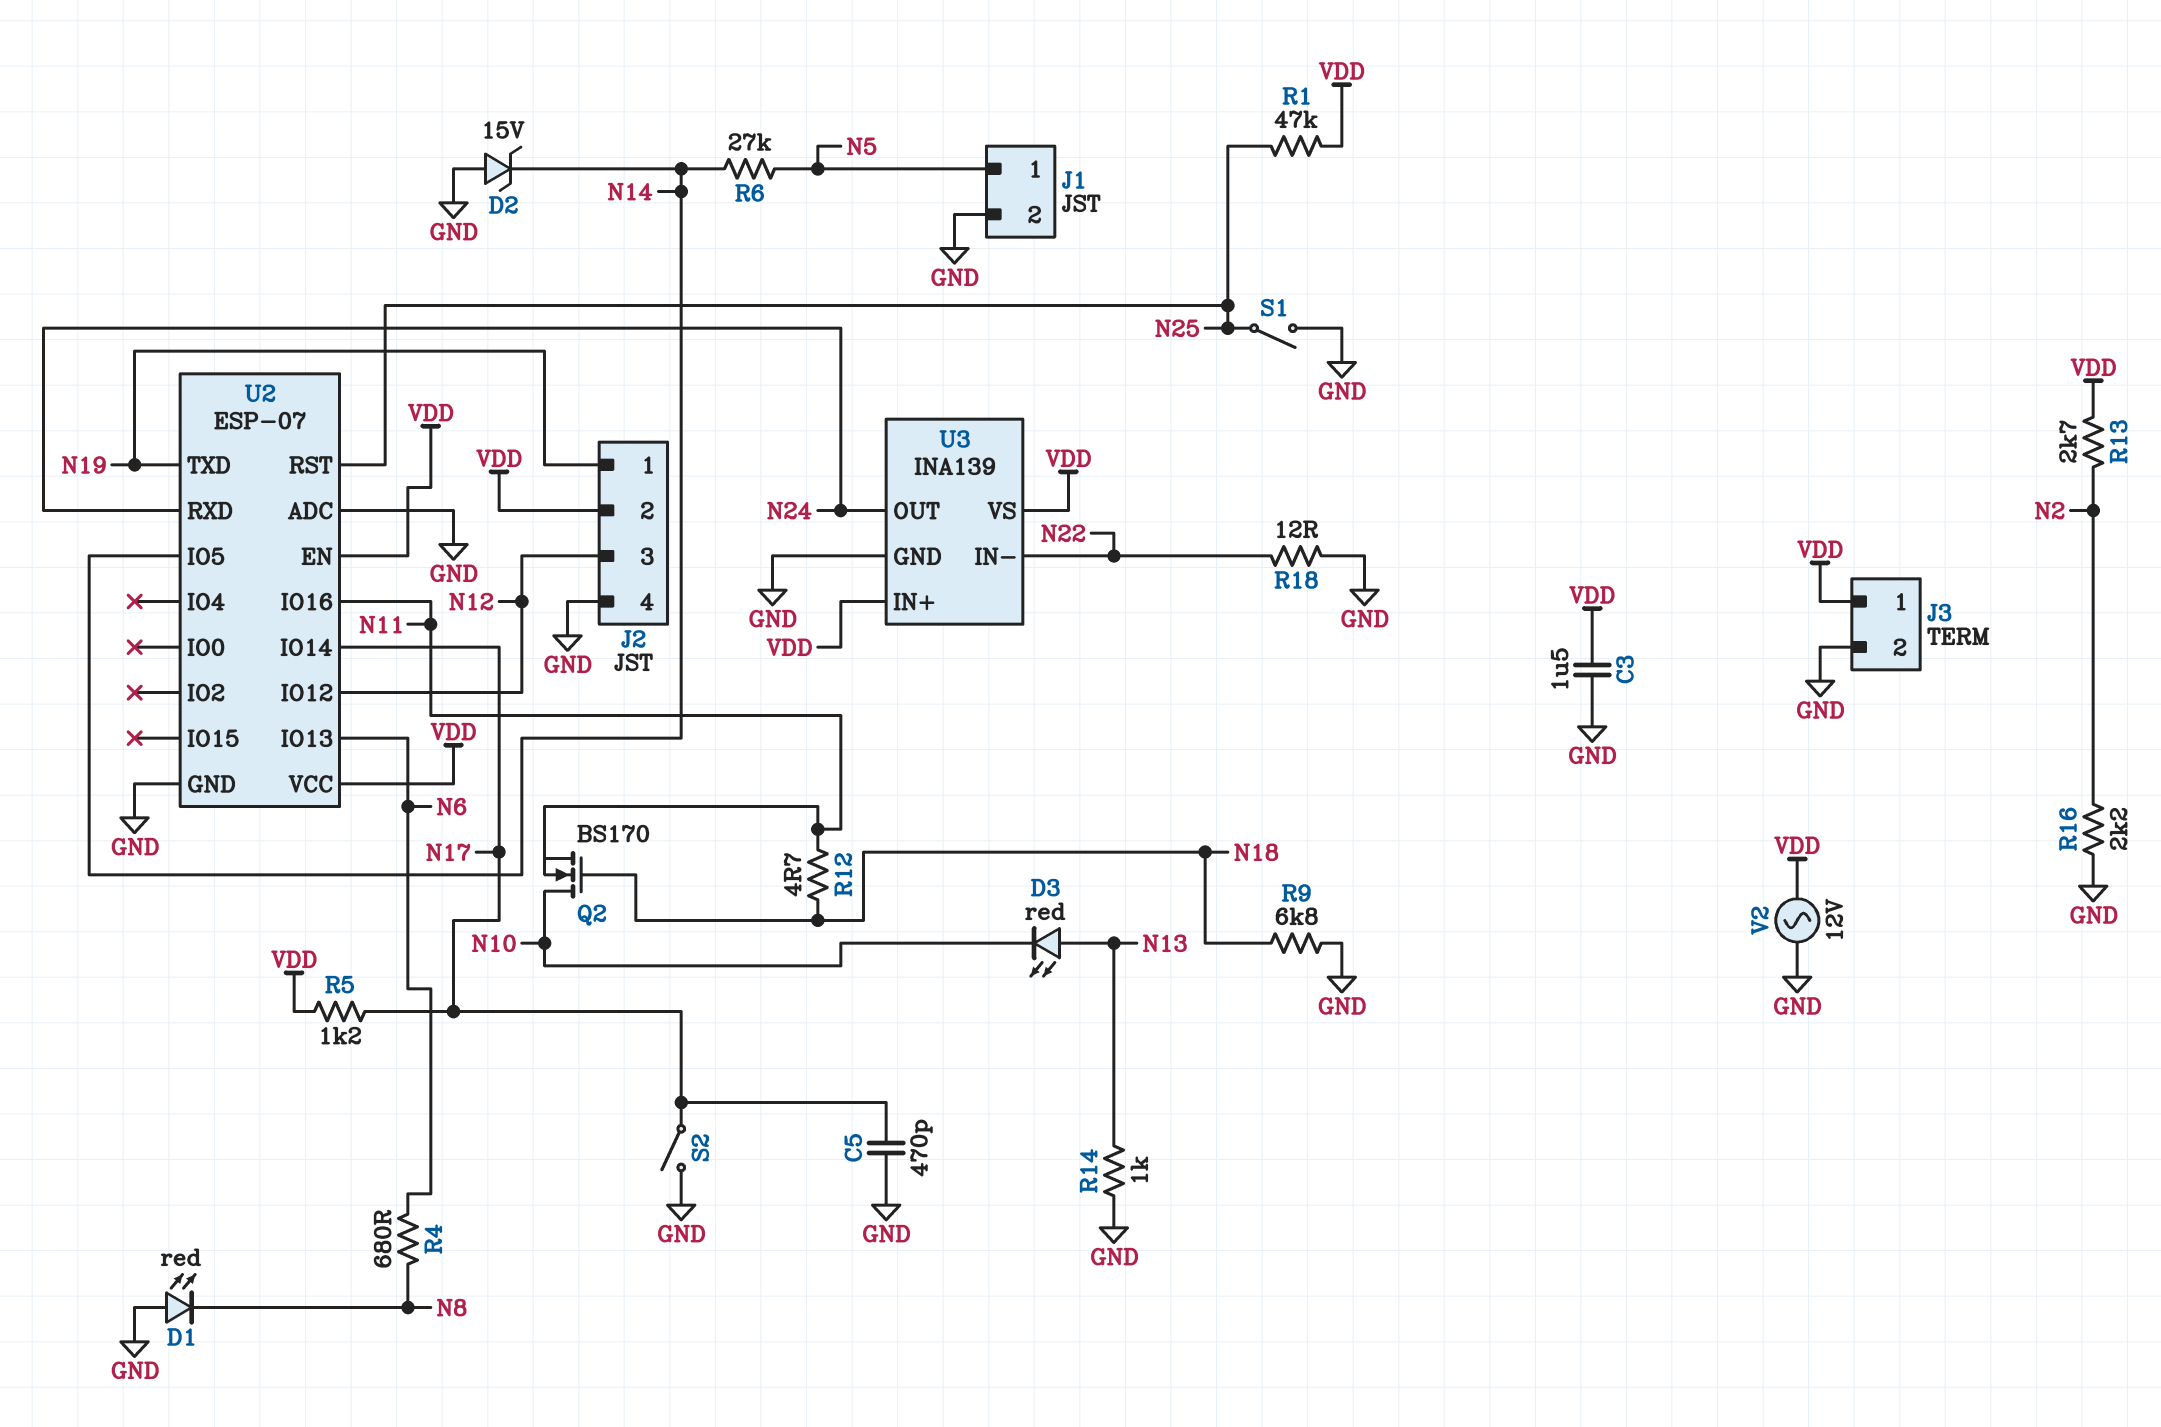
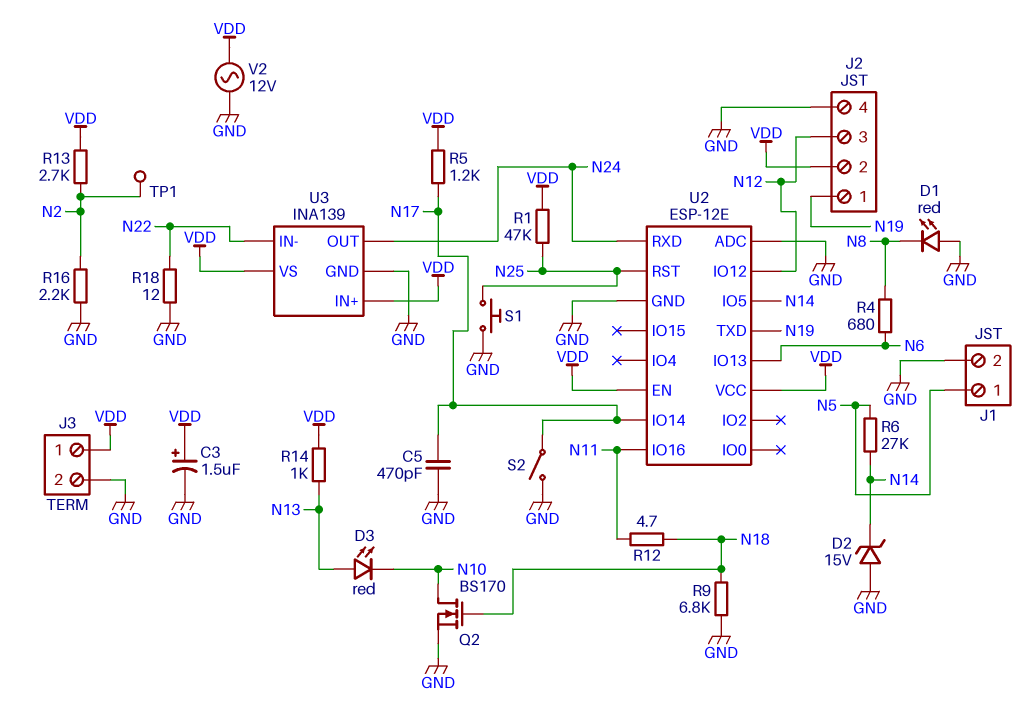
C3: 1.5uF (GND, VDD) -> 1.5uF (plus VDD, minus GND)
Q2: NMOS BS170 (G N18, D N10, S N11) -> NMOS BS170 (G N18, D N10, S GND)
R14: 1k (GND, N13) -> 1k (N13, VDD)
S1: switch (GND, N25) -> button (GND, N25)
TP1: none -> test point (N2)
U2: ESP-07 -> ESP-12E

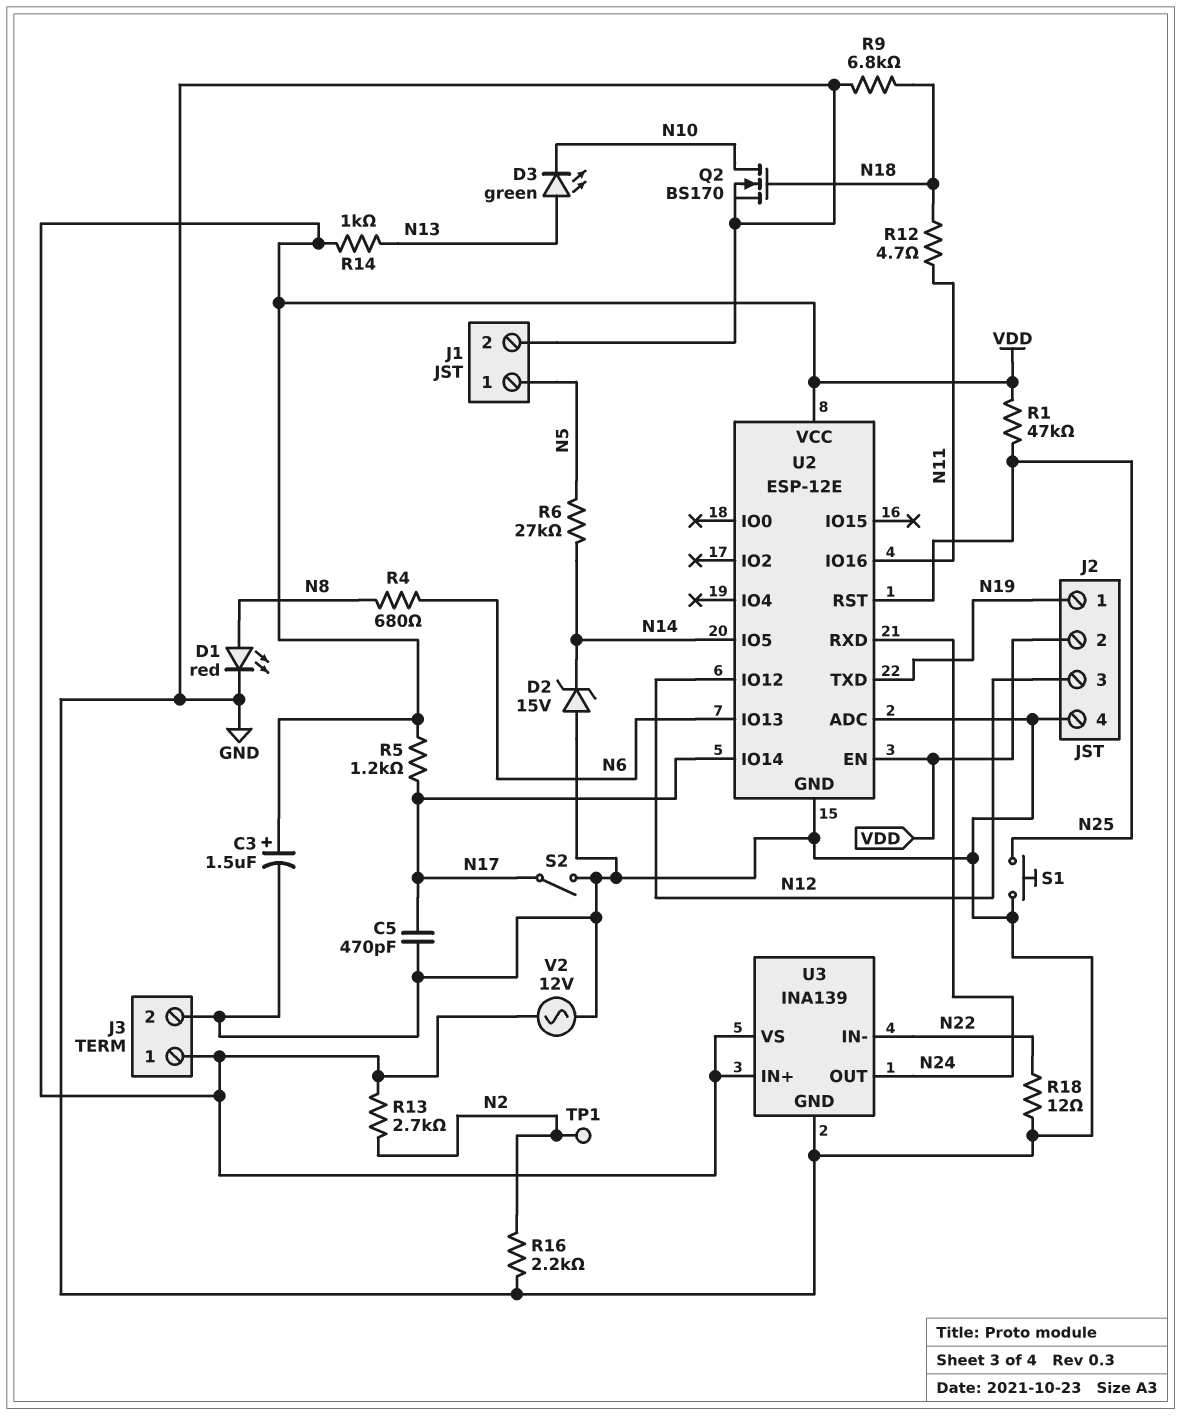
D1: LED red (A GND, K N8) -> LED red (A N8, K GND)
D3: LED red (A N13, K N10) -> LED green (A N13, K N10)

